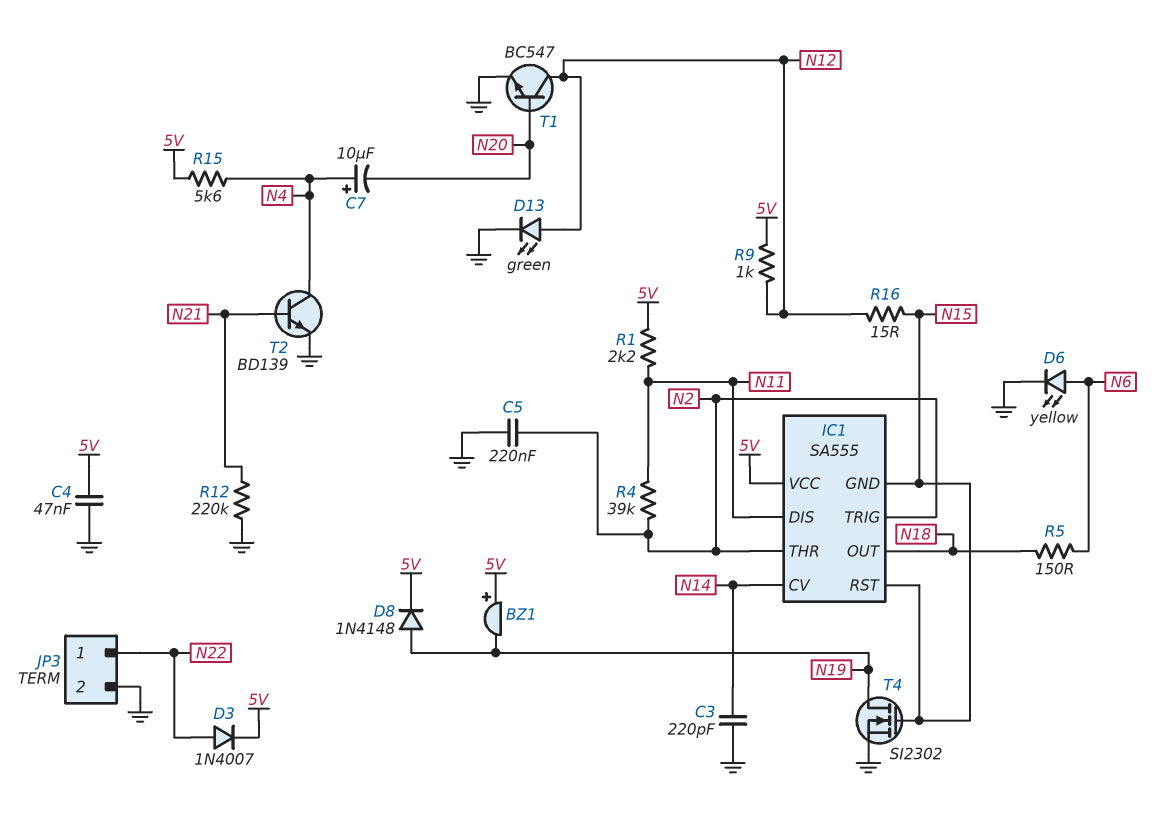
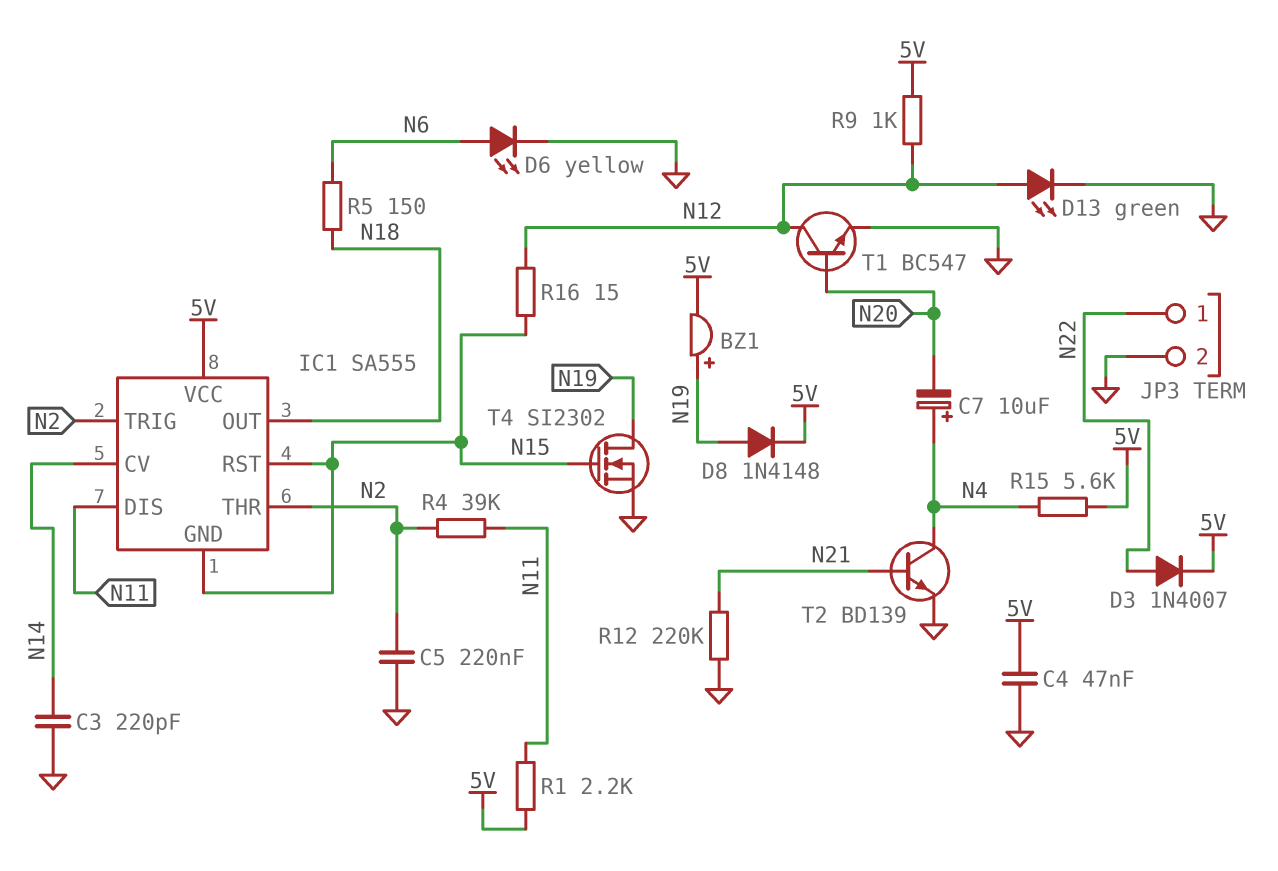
BZ1: buzzer (plus 5V, minus N19) -> buzzer (plus N19, minus 5V)

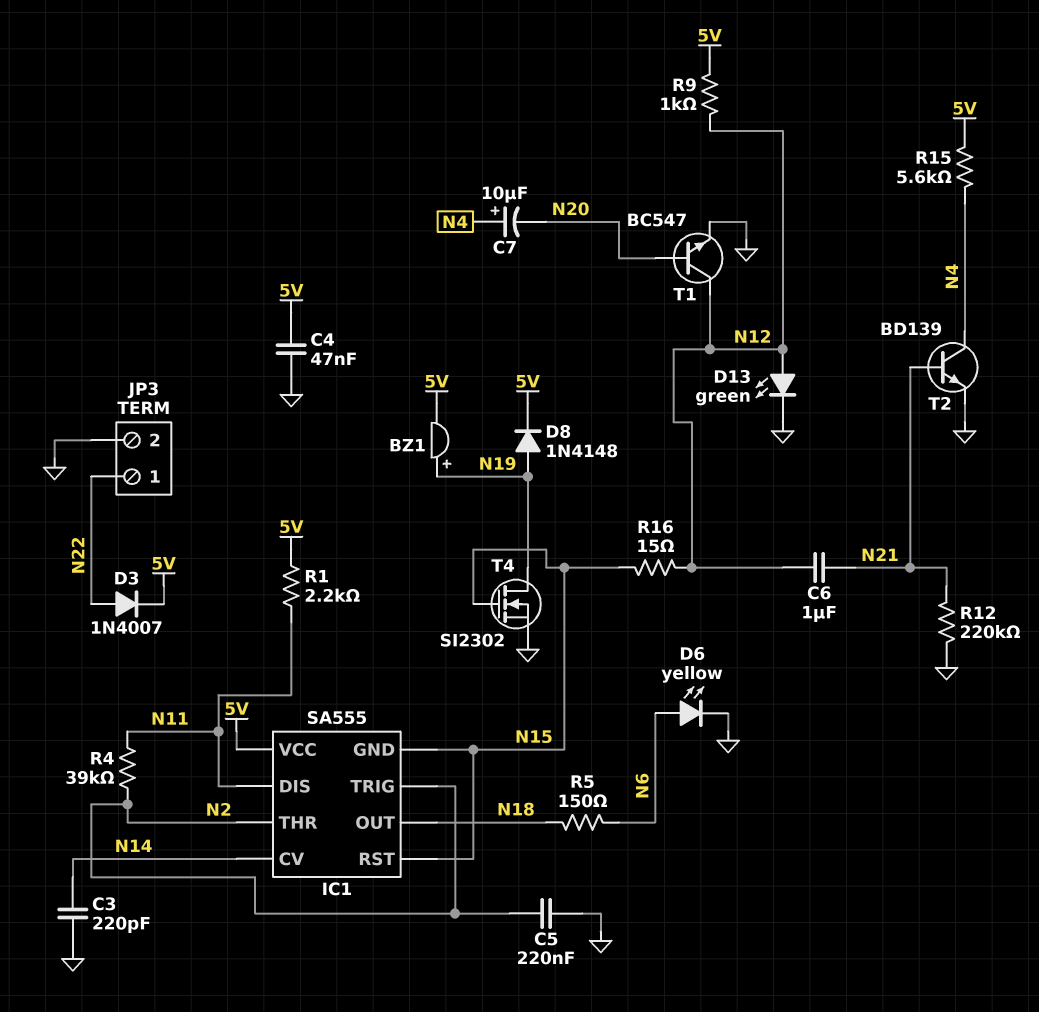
C6: none -> 1uF (N12, N21)

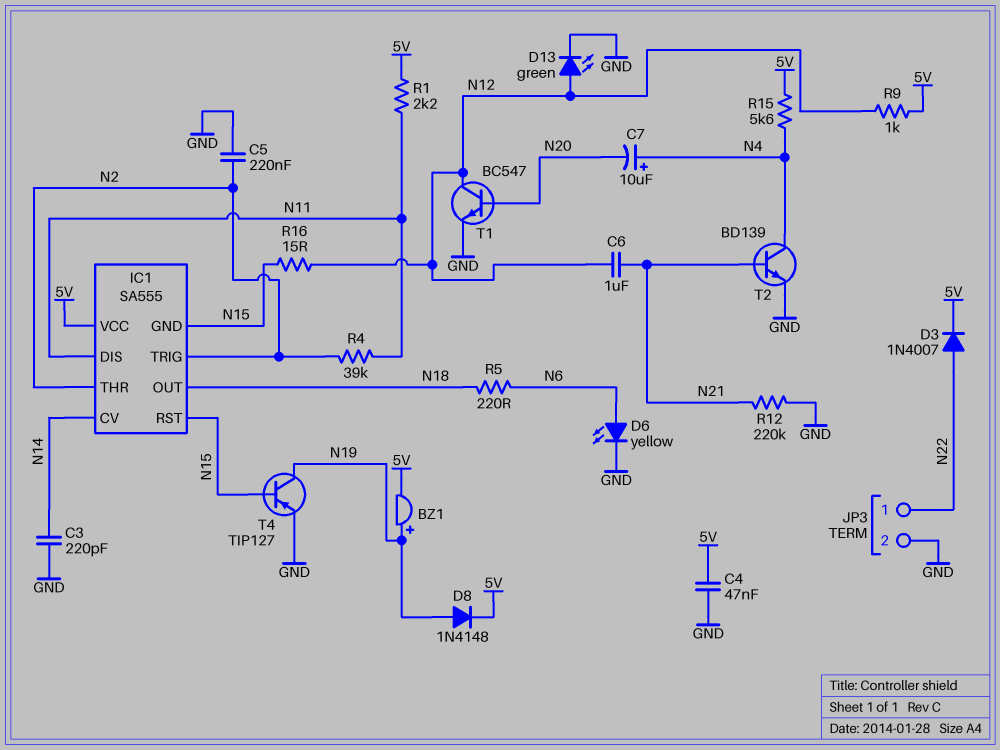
R5: 150 (N6, N18) -> 220 (N6, N18)
T4: NMOS SI2302 (G N15, D N19, S GND) -> PNP TIP127 (B N15, C N19, E GND)

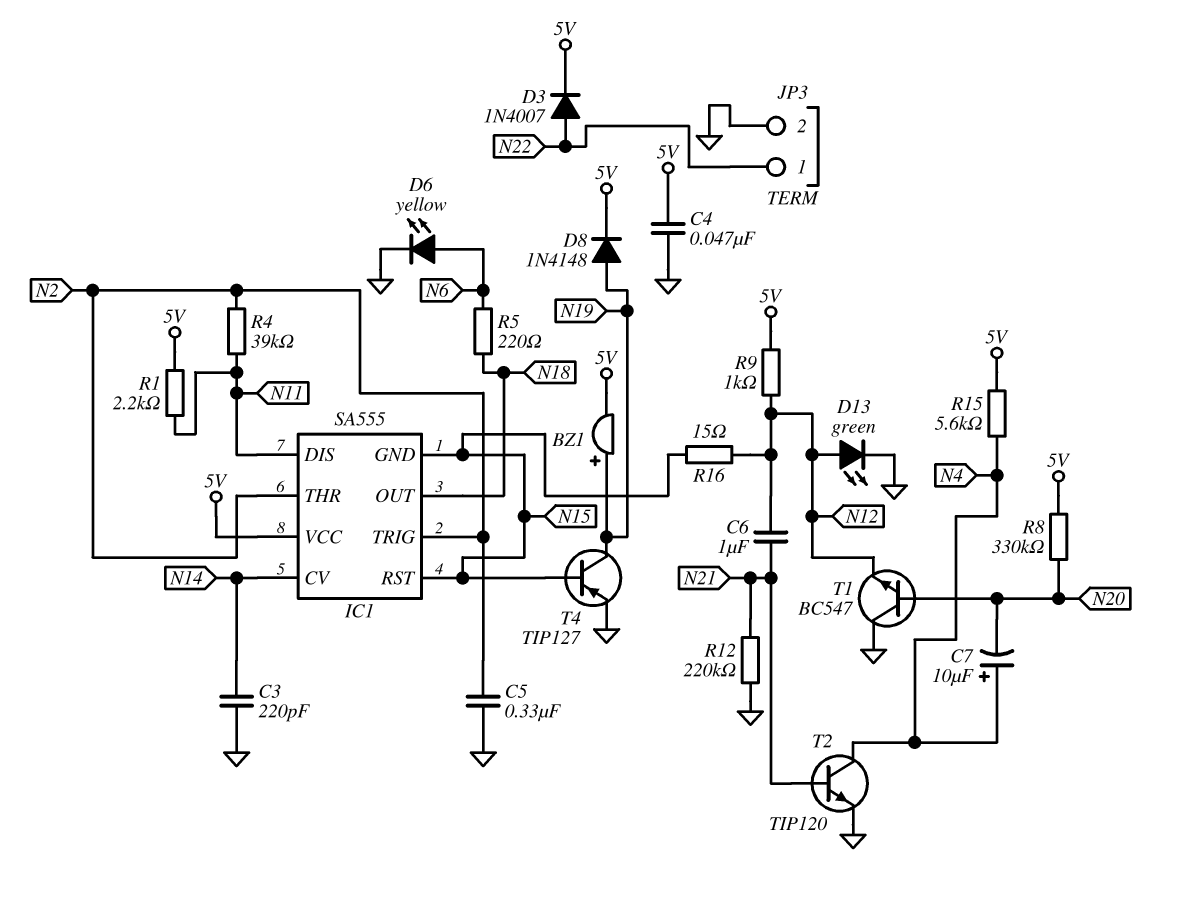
C5: 220nF (GND, N2) -> 330nF (GND, N2)
R8: none -> 330k (5V, N20)
T1: NPN BC547 (B N20, C N12, E GND) -> NPN BC547 (B N20, C GND, E N12)
T2: NPN BD139 (B N21, C N4, E GND) -> NPN TIP120 (B N21, C N4, E GND)

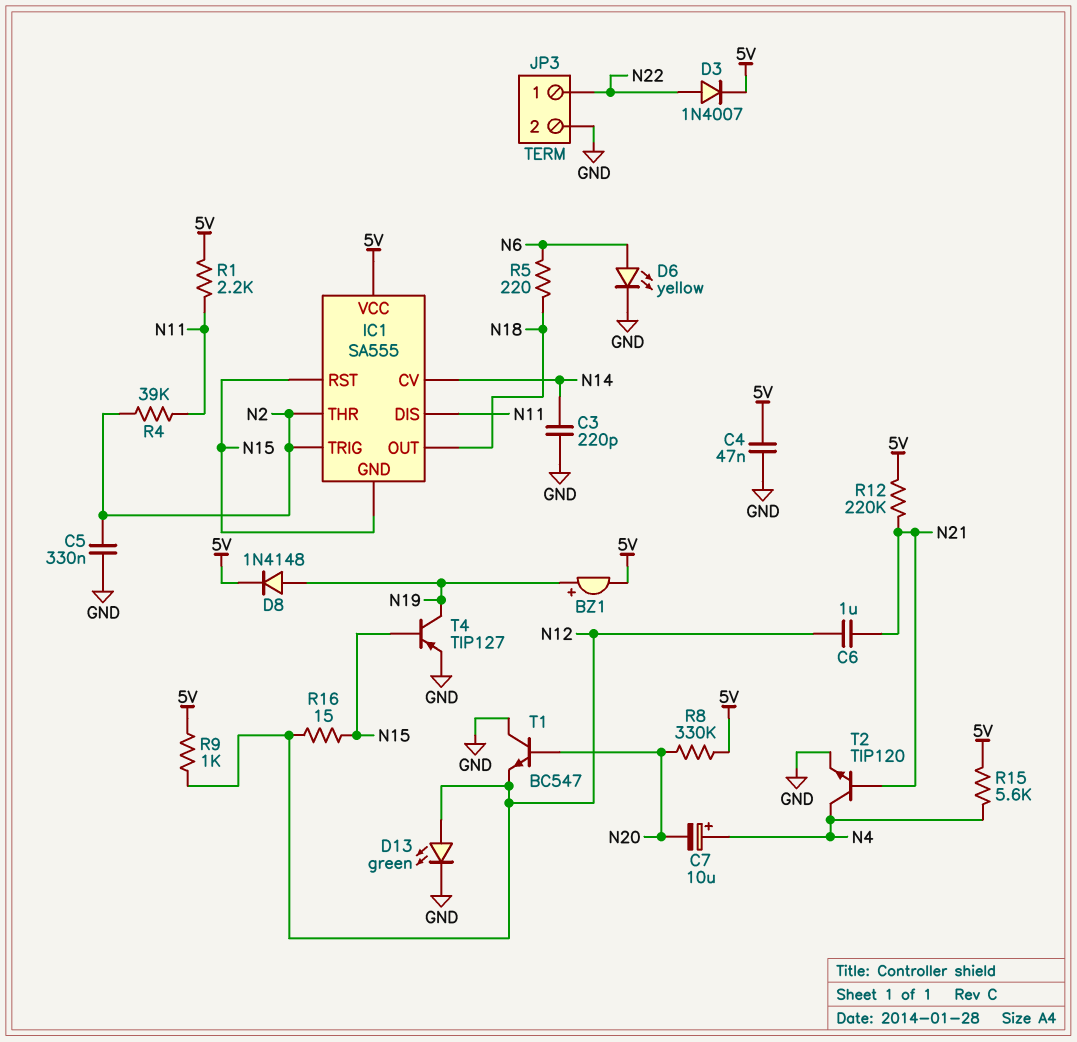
R12: 220k (GND, N21) -> 220k (5V, N21)

